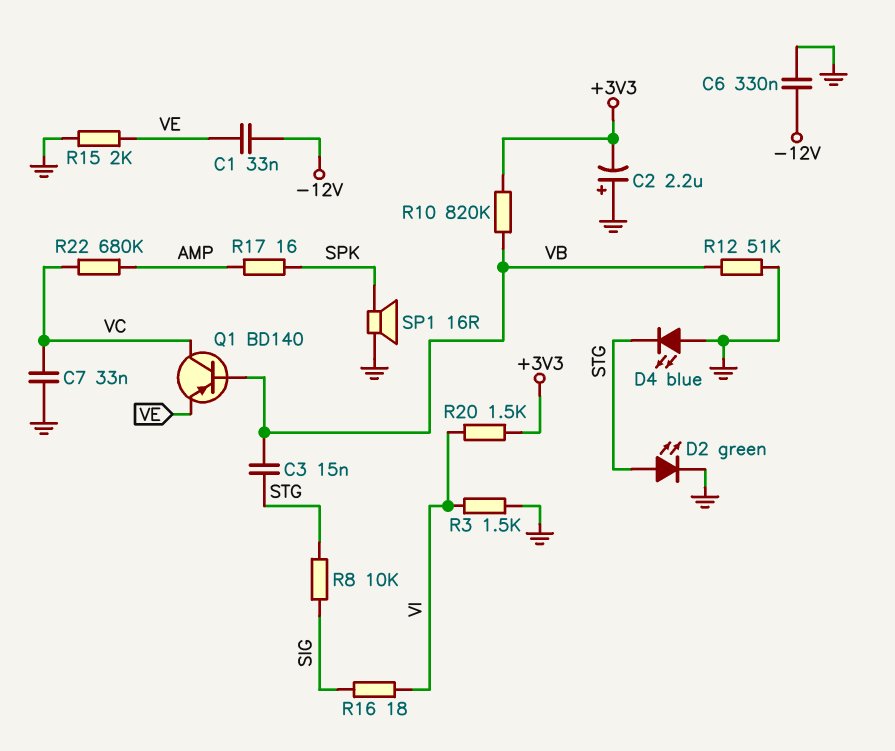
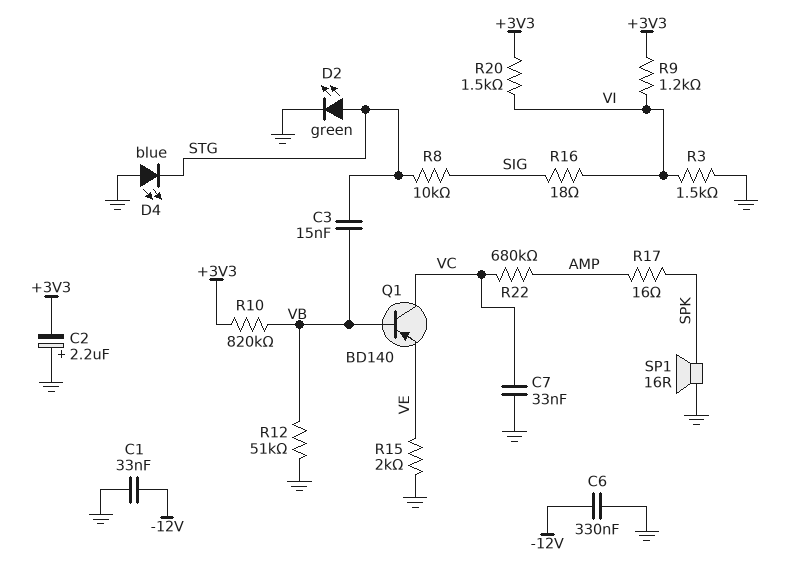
C1: 33nF (-12V, VE) -> 33nF (-12V, GND)
R9: none -> 1.2k (+3V3, VI)

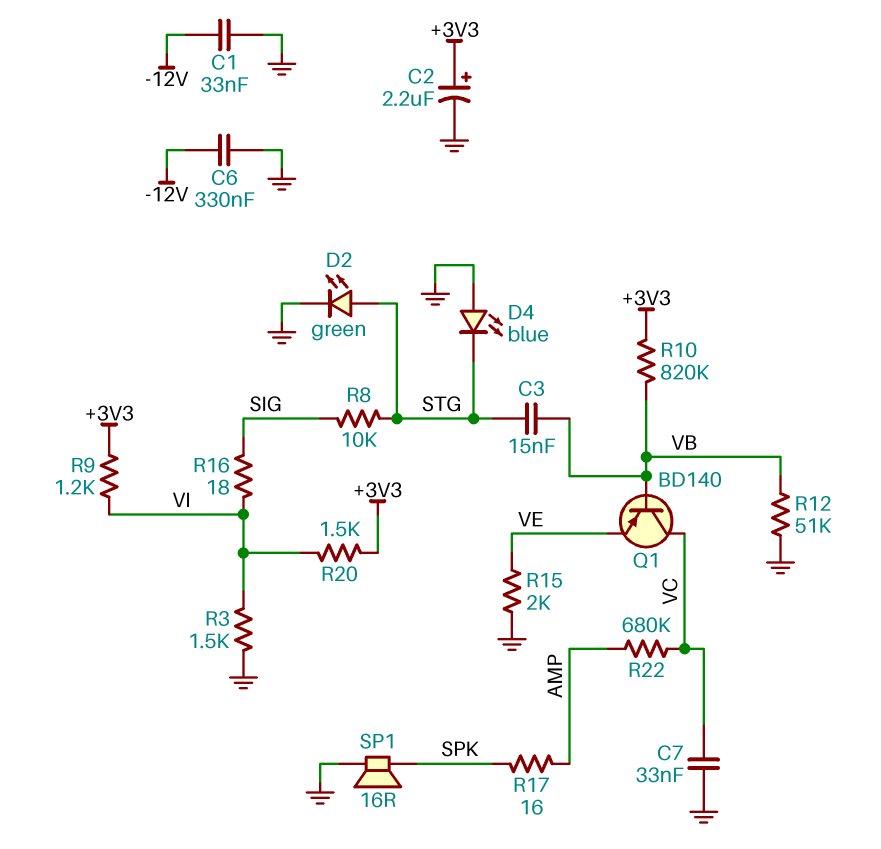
C2: 2.2uF (plus GND, minus +3V3) -> 2.2uF (plus +3V3, minus GND)

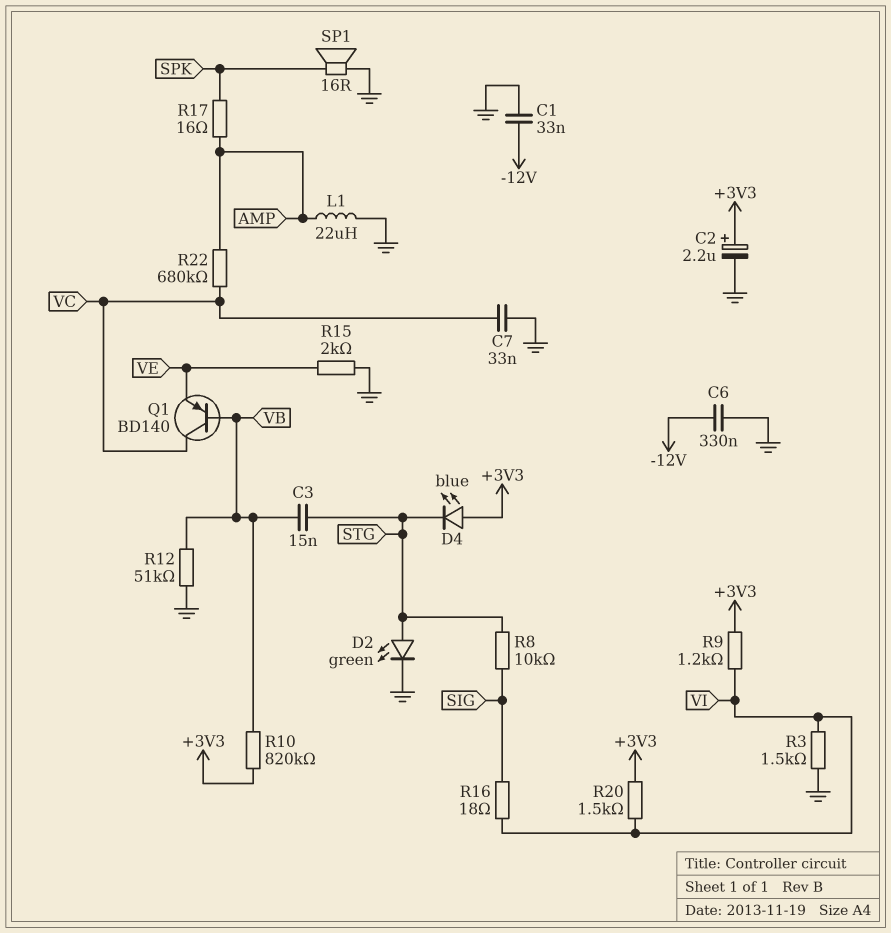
D4: LED blue (A GND, K STG) -> LED blue (A +3V3, K STG)
L1: none -> 22uH (AMP, GND)

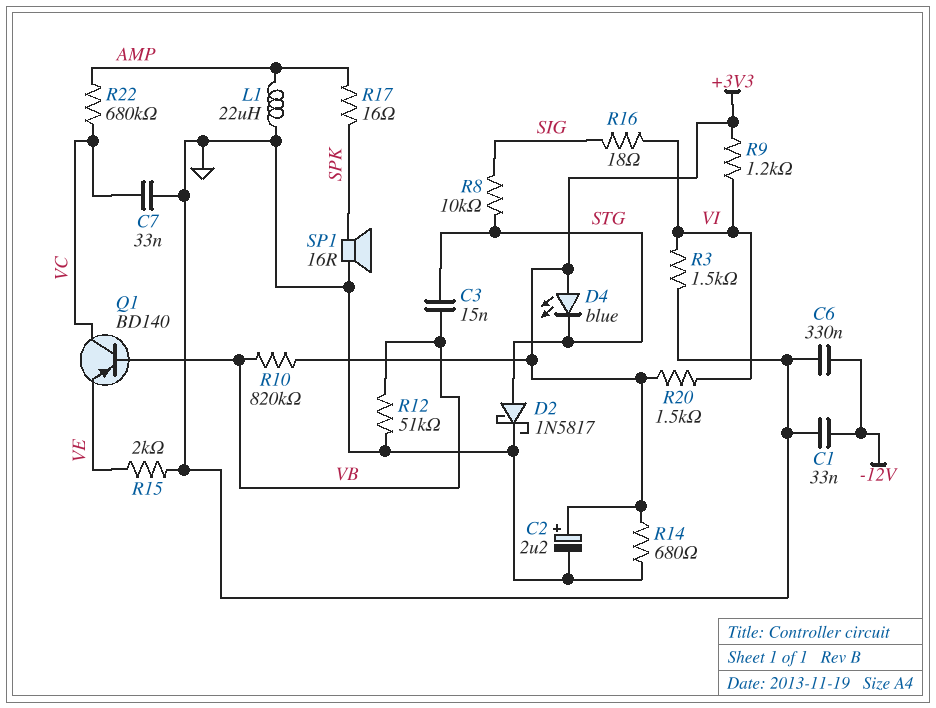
D2: LED green (A STG, K GND) -> schottky 1N5817 (A STG, K GND)
R14: none -> 680 (+3V3, GND)

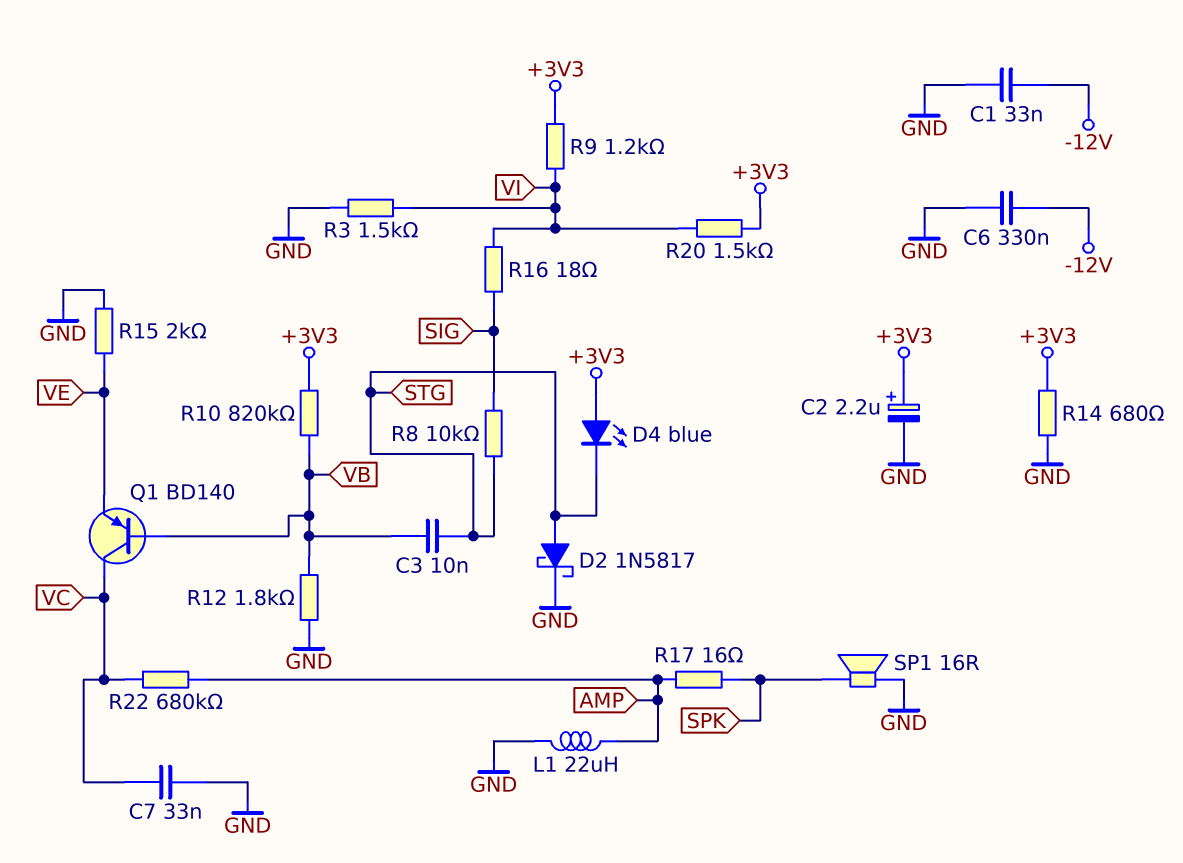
C3: 15nF (STG, VB) -> 10nF (STG, VB)
R12: 51k (GND, VB) -> 1.8k (GND, VB)

